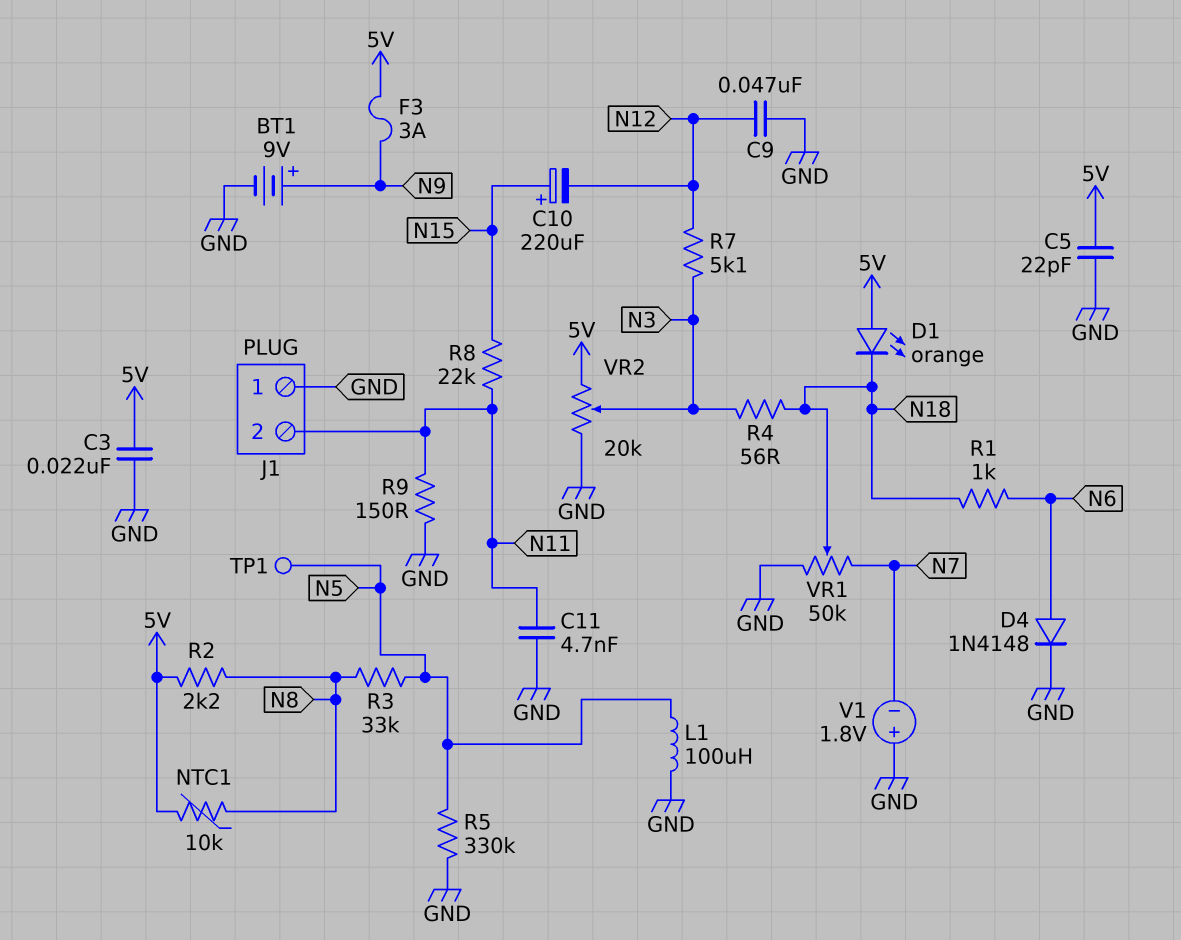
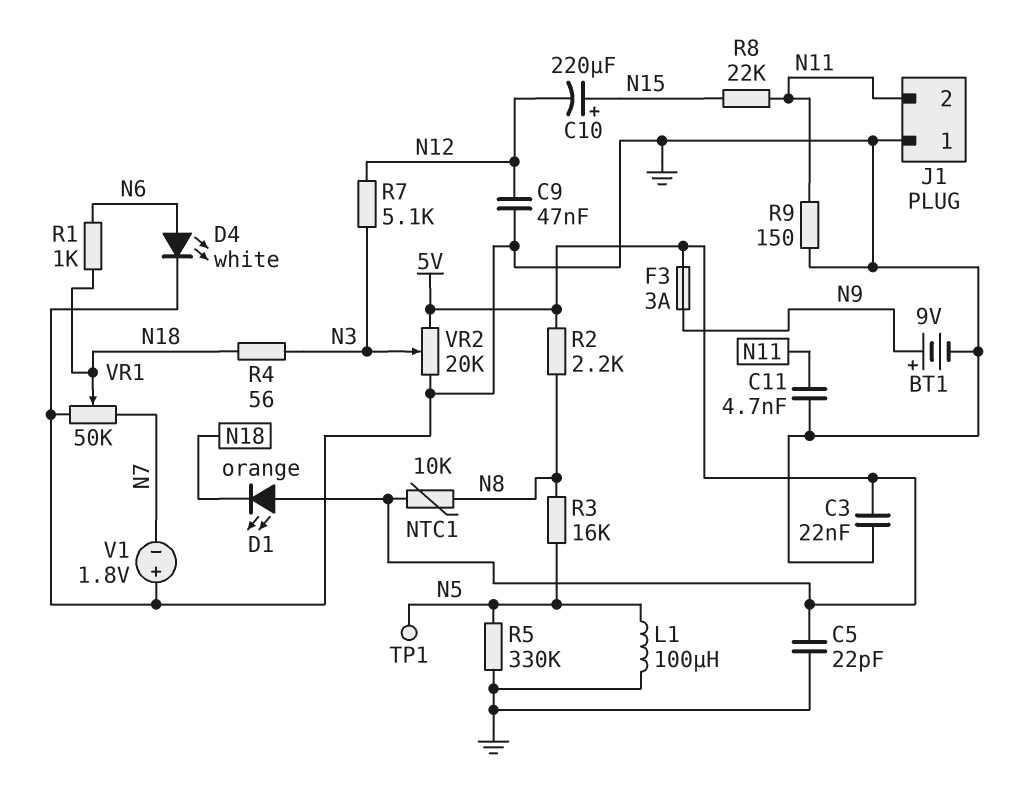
D4: diode 1N4148 (A N6, K GND) -> LED white (A N6, K GND)
R3: 33k (N5, N8) -> 16k (N5, N8)

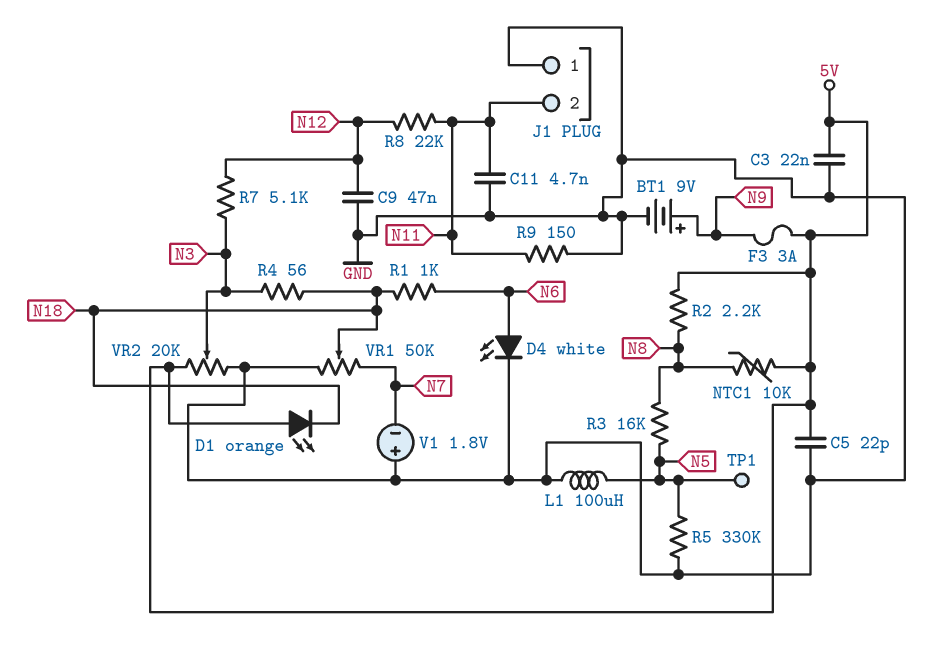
C10: 220uF (plus N15, minus N12) -> none
R8: 22k (N11, N15) -> 22k (N11, N12)

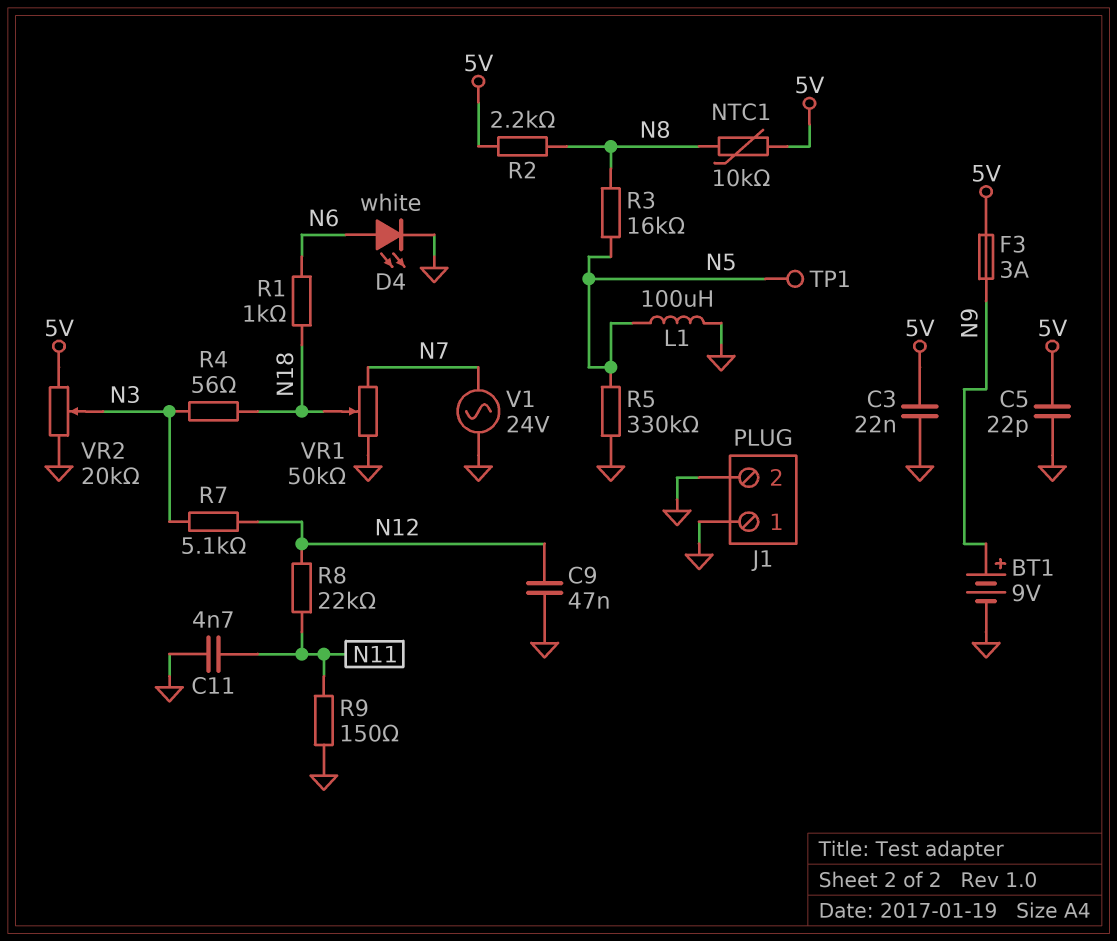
D1: LED orange (A 5V, K N18) -> none
J1 pin 2: N11 -> GND
V1: 1.8V (plus GND, minus N7) -> AC 24V (GND, N7)

